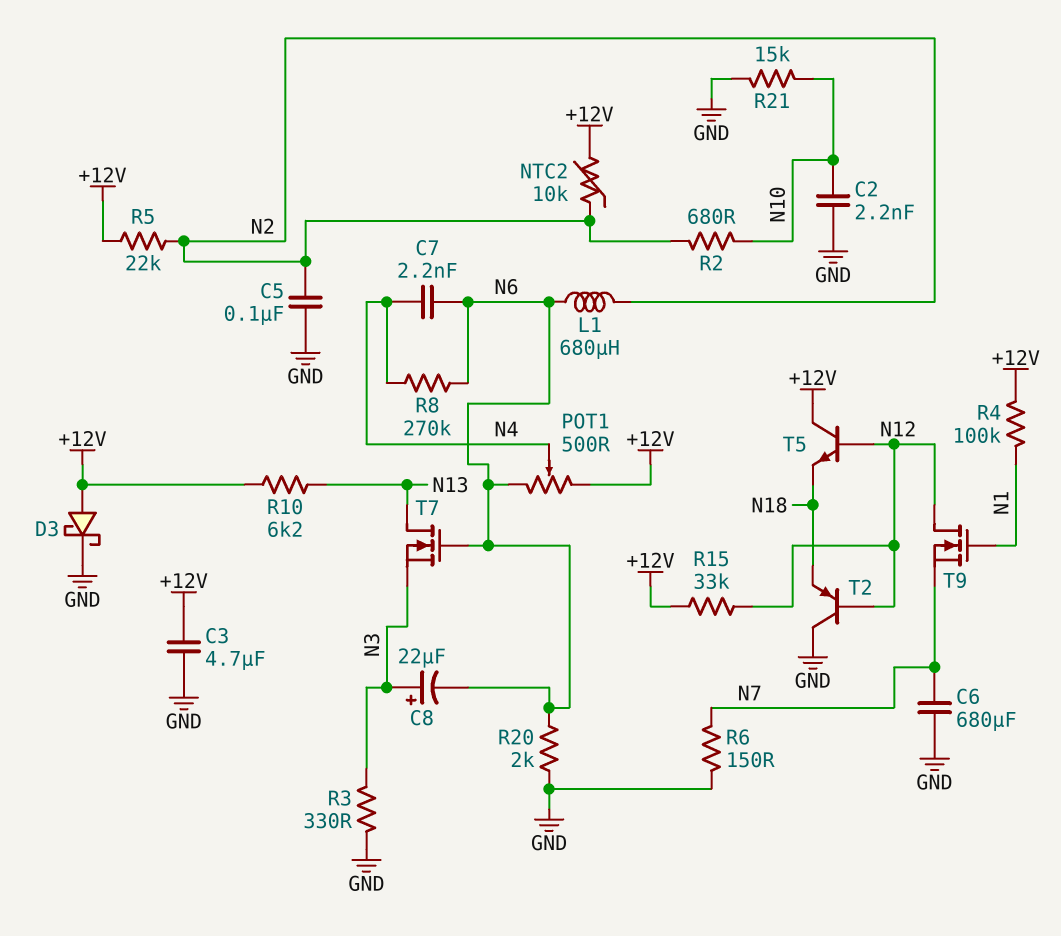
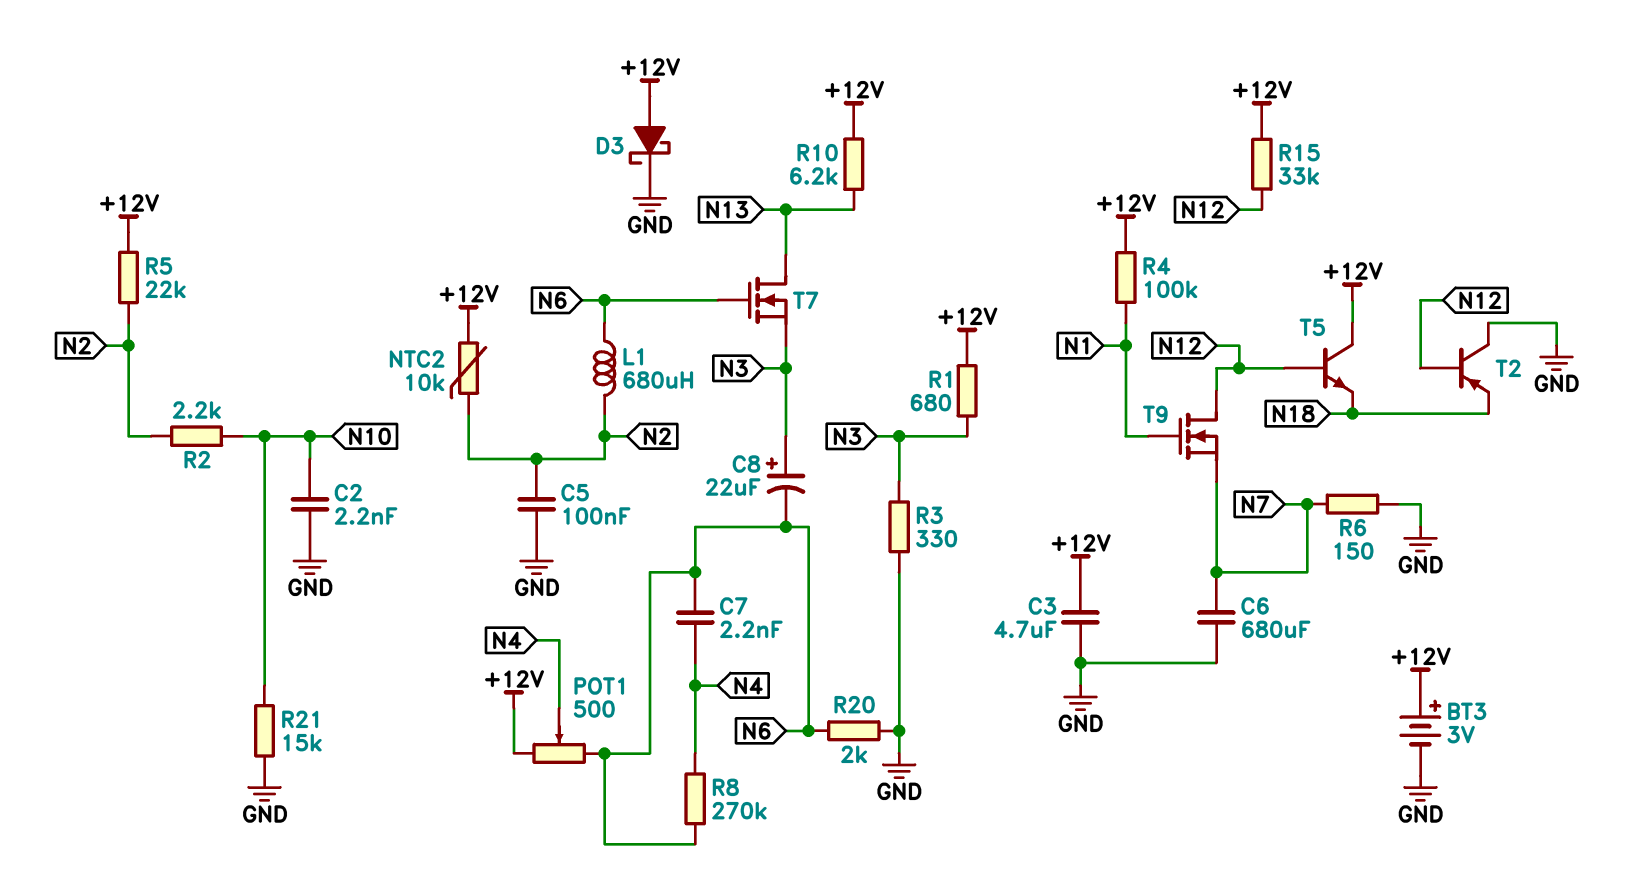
BT3: none -> 3V (plus +12V, minus GND)
R1: none -> 680 (+12V, N3)
R2: 680 (N2, N10) -> 2.2k (N2, N10)

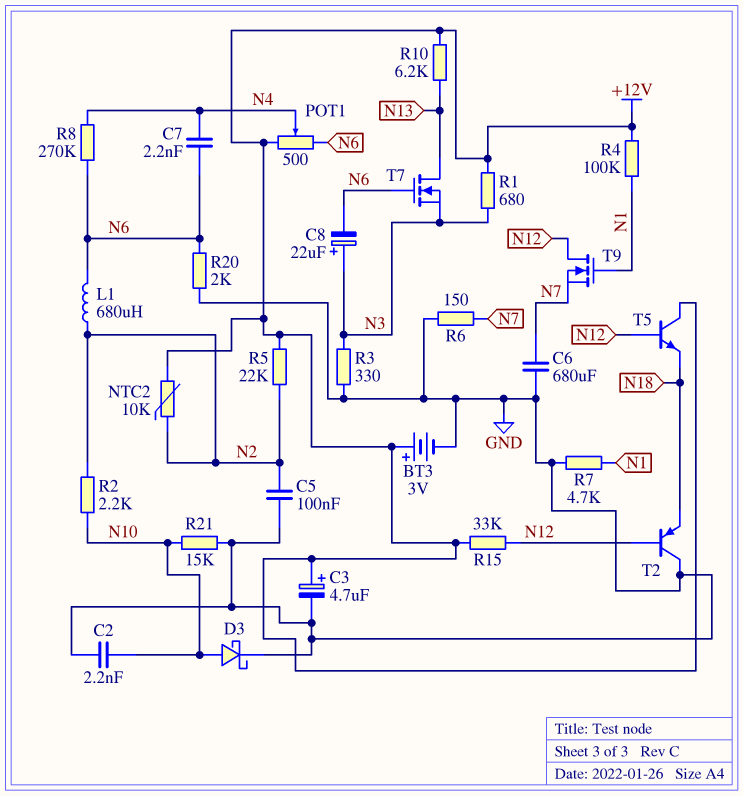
C3: 4.7uF (+12V, GND) -> 4.7uF (plus +12V, minus GND)
D3: schottky (A +12V, K GND) -> schottky (A N10, K GND)
R7: none -> 4.7k (GND, N1)

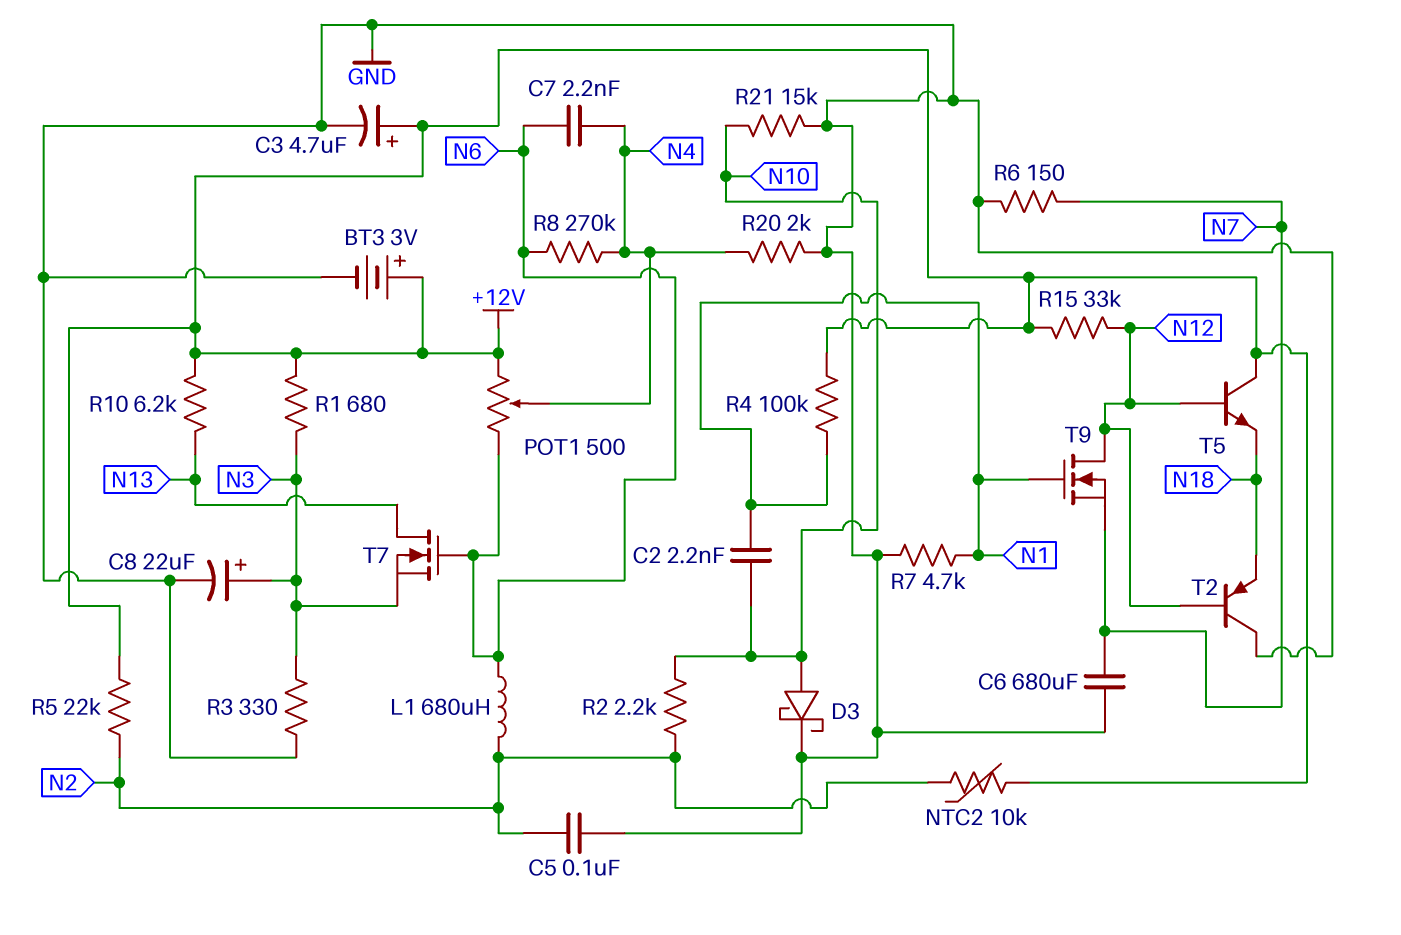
C2: 2.2nF (GND, N10) -> 2.2nF (N1, N10)
C8: 22uF (plus N3, minus N6) -> 22uF (plus N3, minus GND)
R20: 2k (GND, N6) -> 2k (GND, N4)

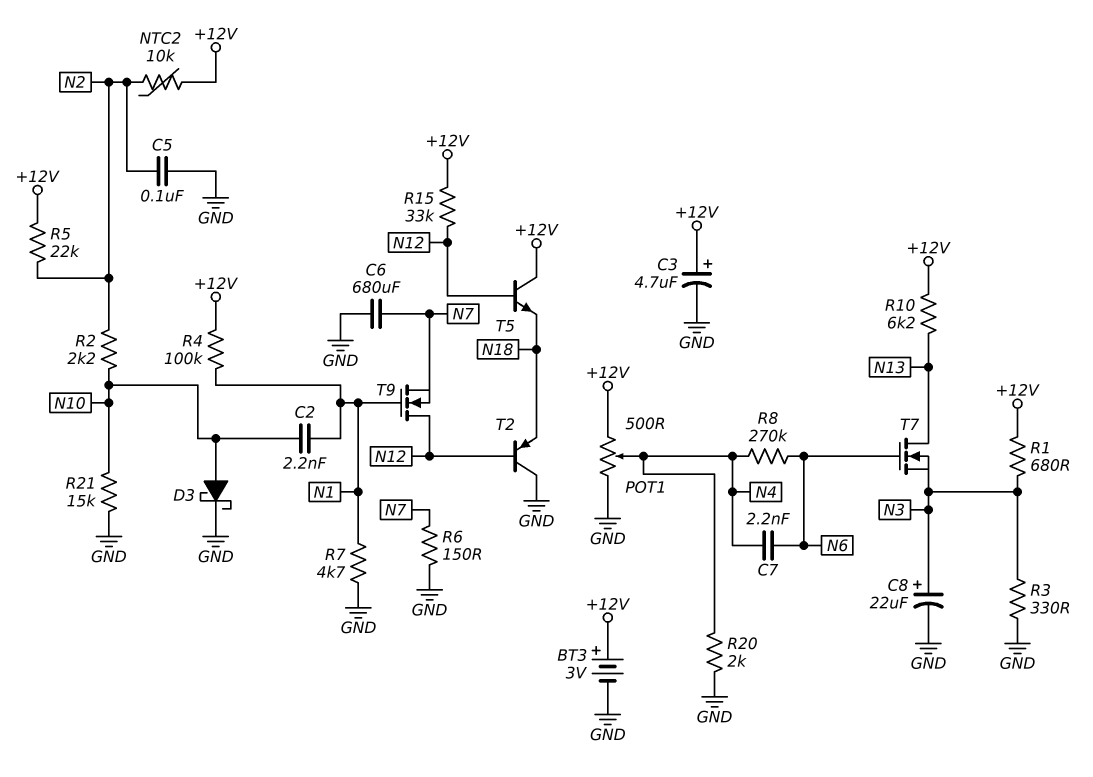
L1: 680uH (N2, N6) -> none
POT1: 500 (+12V, N6, wiper N4) -> 500 (+12V, GND, wiper N4)

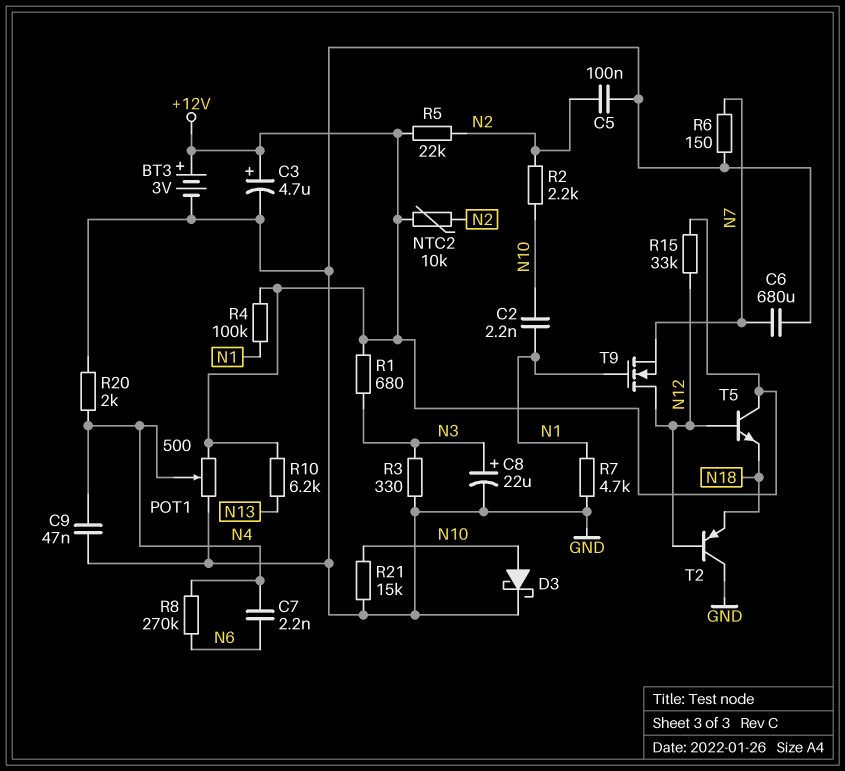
C9: none -> 47nF (GND, N4)
T7: NMOS (G N6, D N13, S N3) -> none

